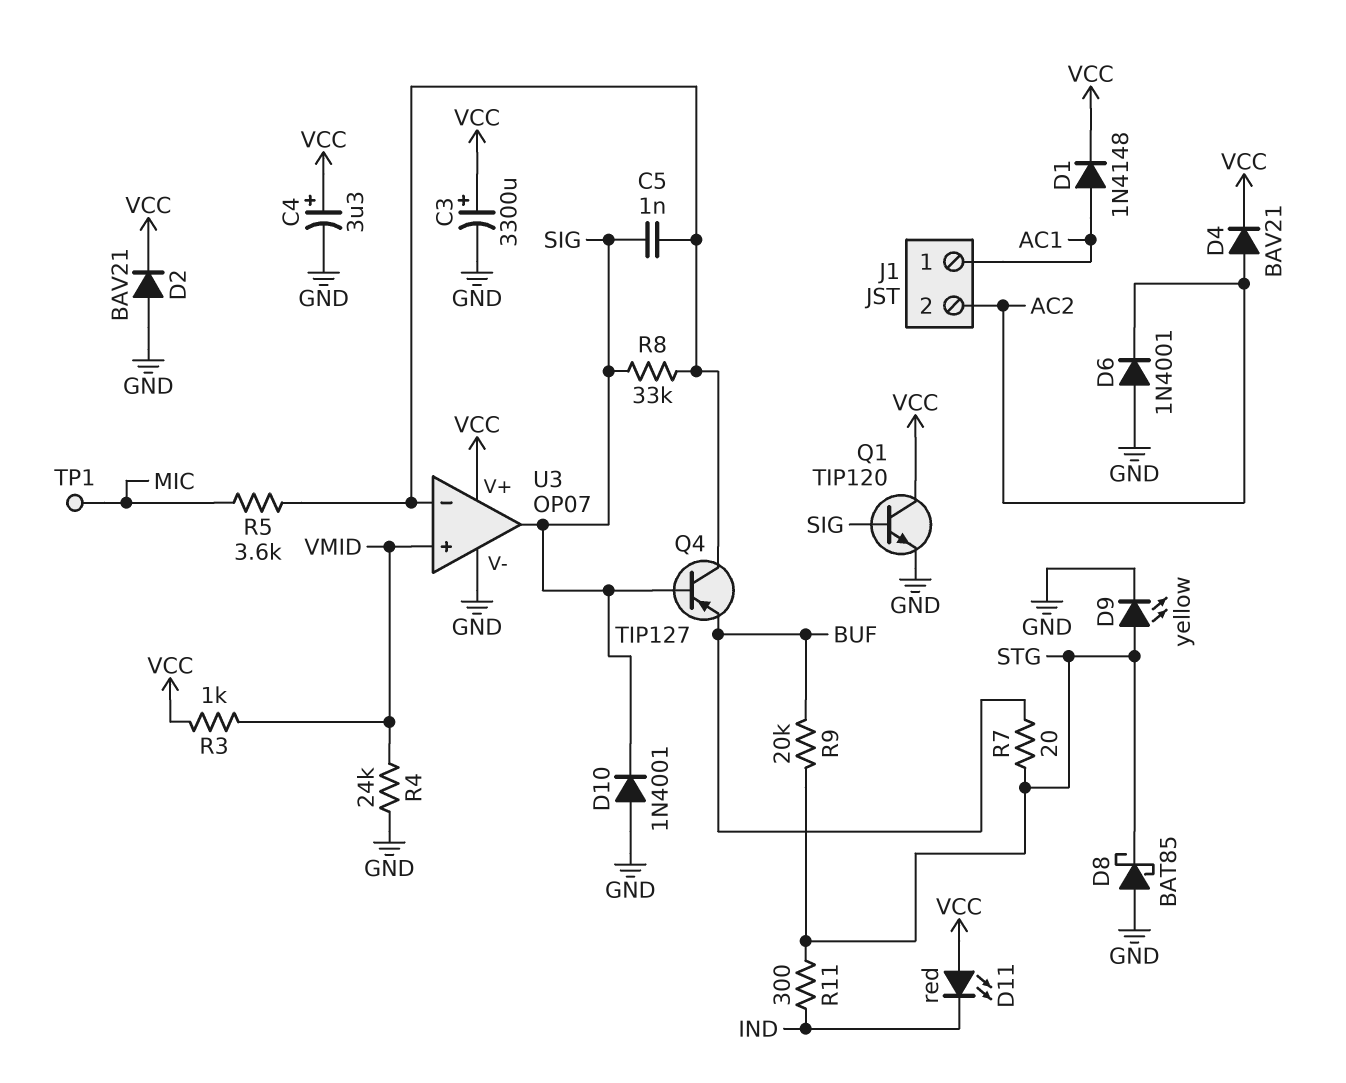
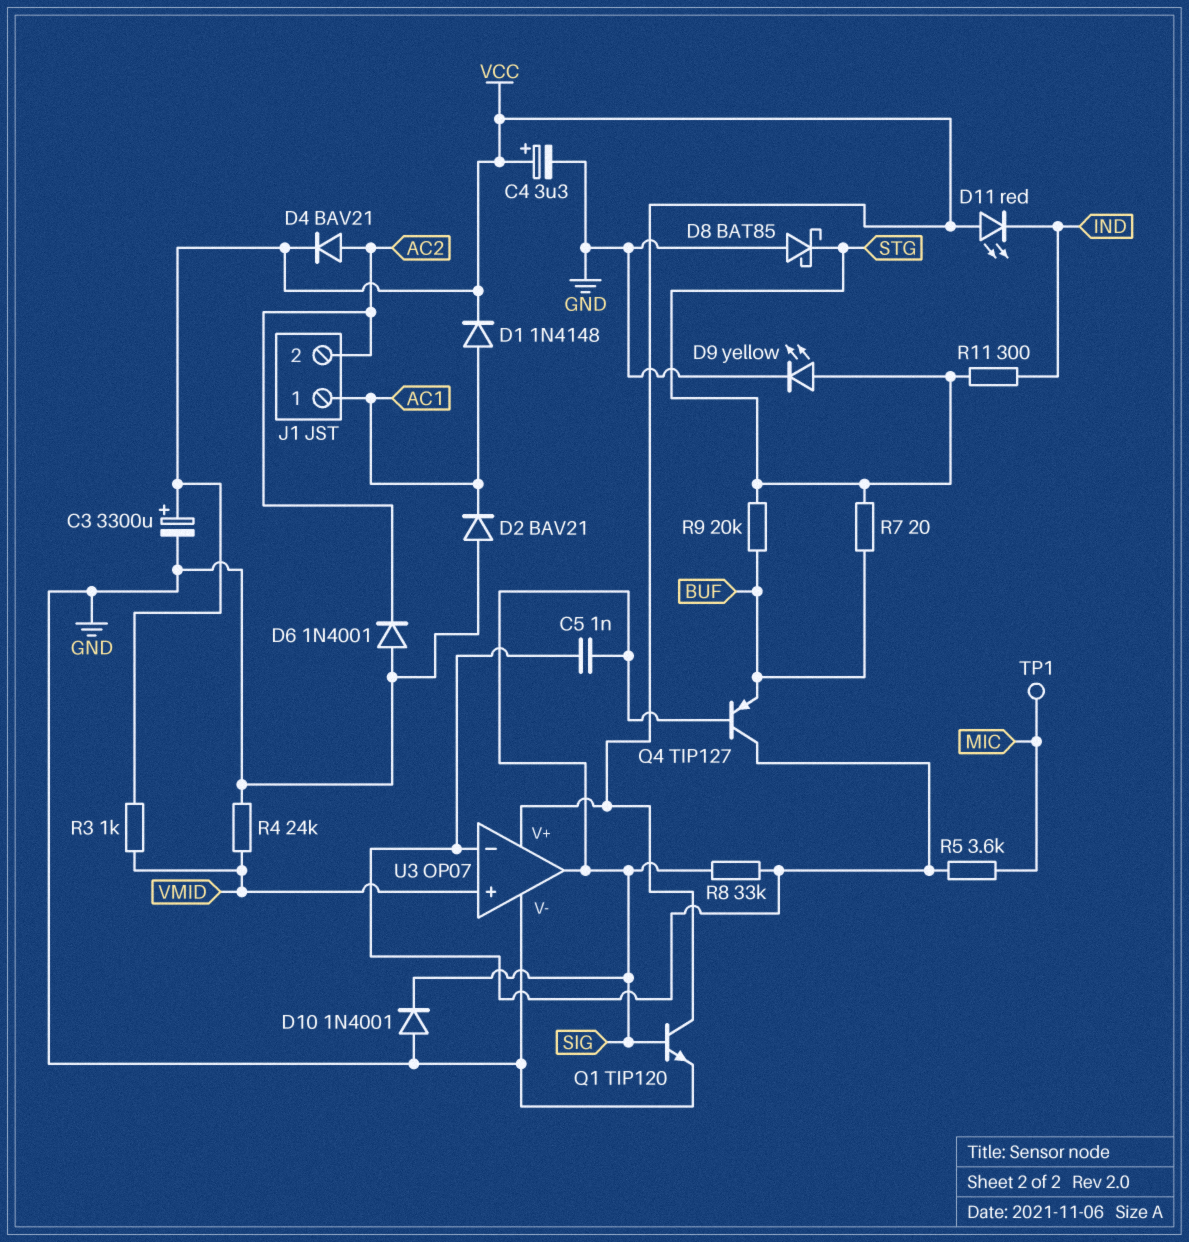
D2: diode BAV21 (A GND, K VCC) -> diode BAV21 (A GND, K AC1)

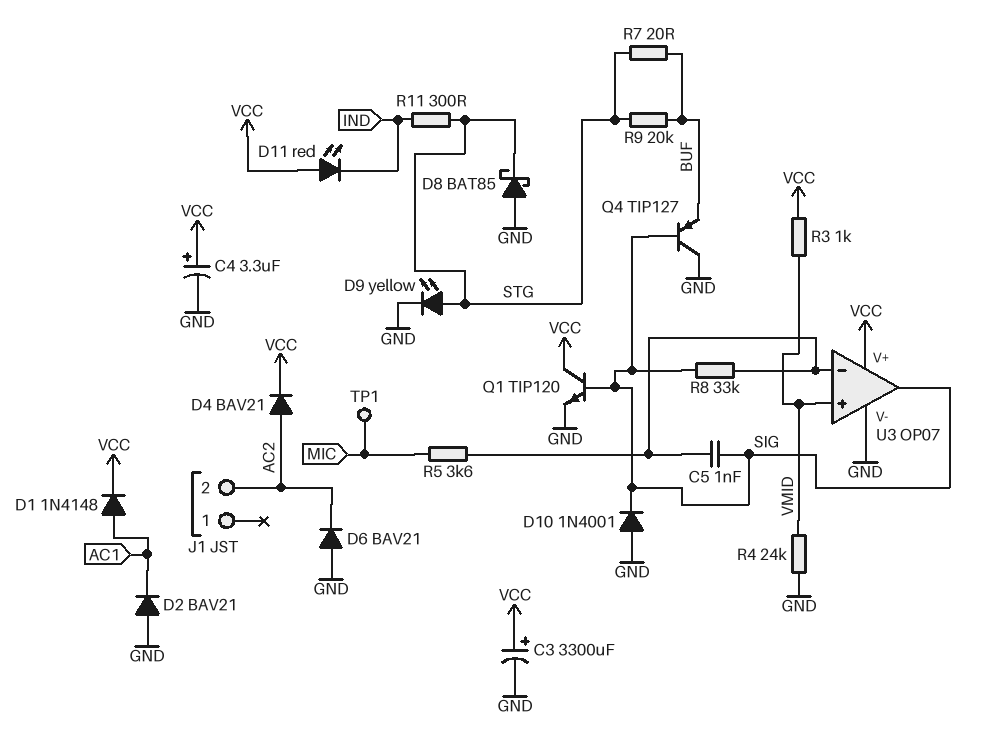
D6: diode 1N4001 (A GND, K AC2) -> diode BAV21 (A GND, K AC2)
J1 pin 1: AC1 -> none
Q4: PNP TIP127 (B SIG, C U3/in-, E BUF) -> PNP TIP127 (B SIG, C GND, E BUF)

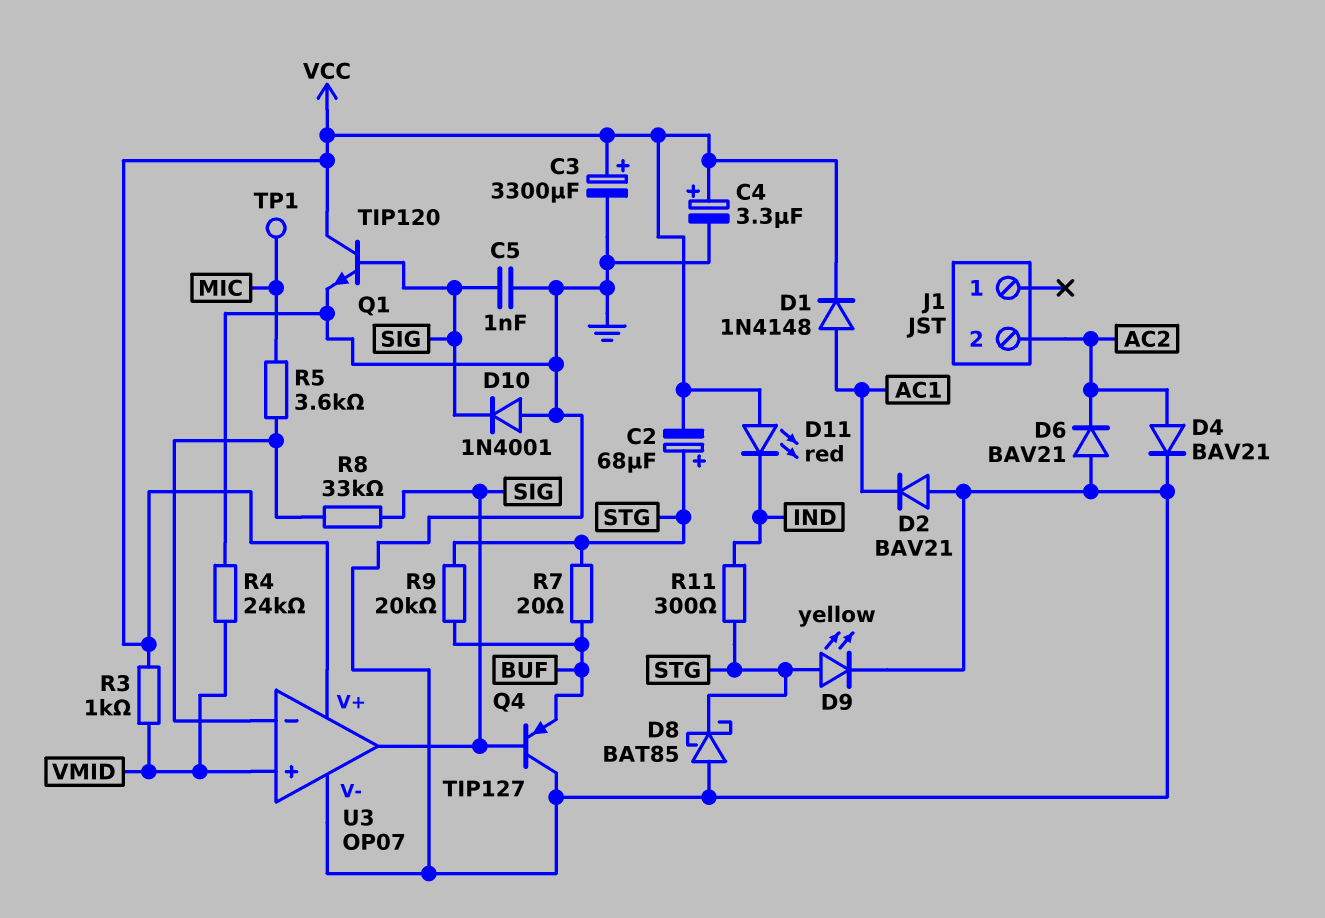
C2: none -> 68uF (plus STG, minus VCC)
C5: 1nF (SIG, U3/in-) -> 1nF (GND, SIG)
D4: diode BAV21 (A AC2, K VCC) -> diode BAV21 (A AC2, K GND)

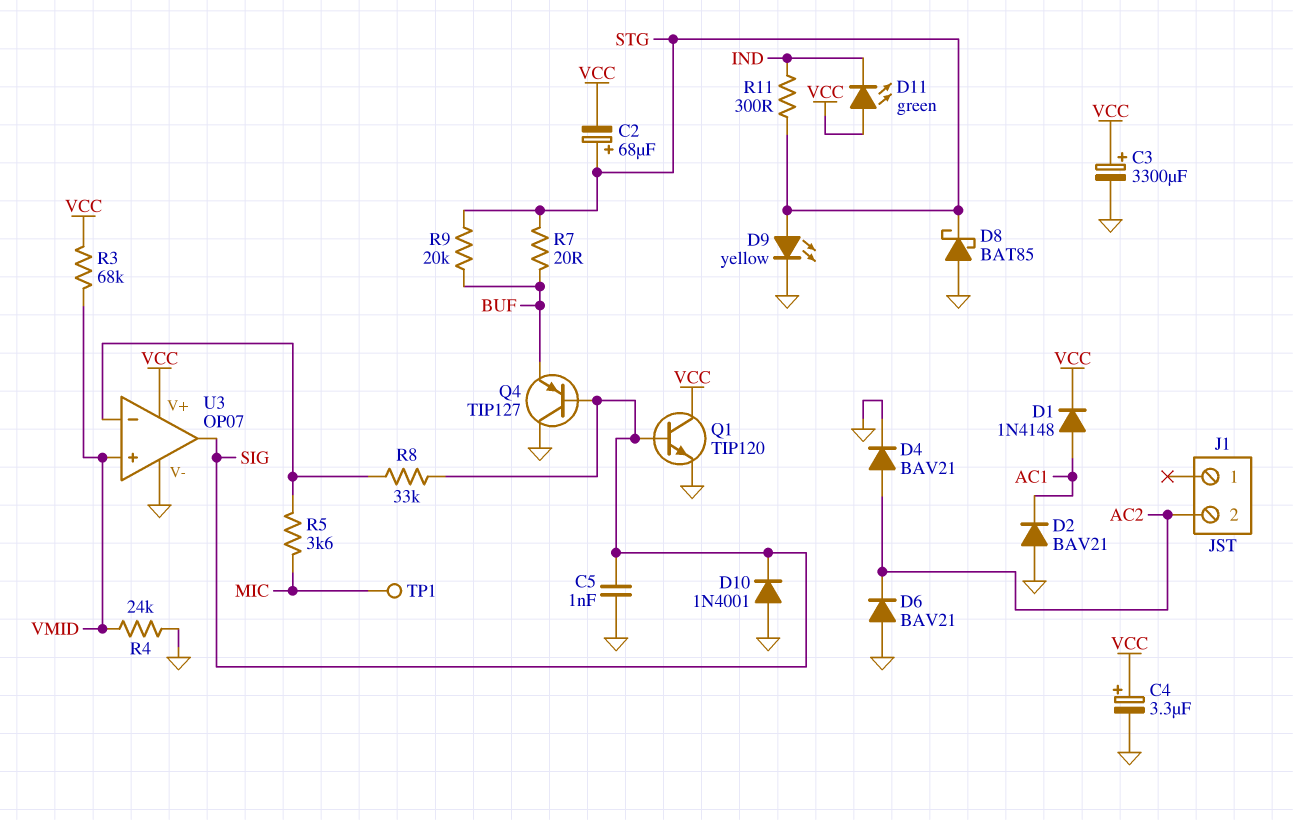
D11: LED red (A VCC, K IND) -> LED green (A VCC, K IND)
R3: 1k (VCC, VMID) -> 68k (VCC, VMID)

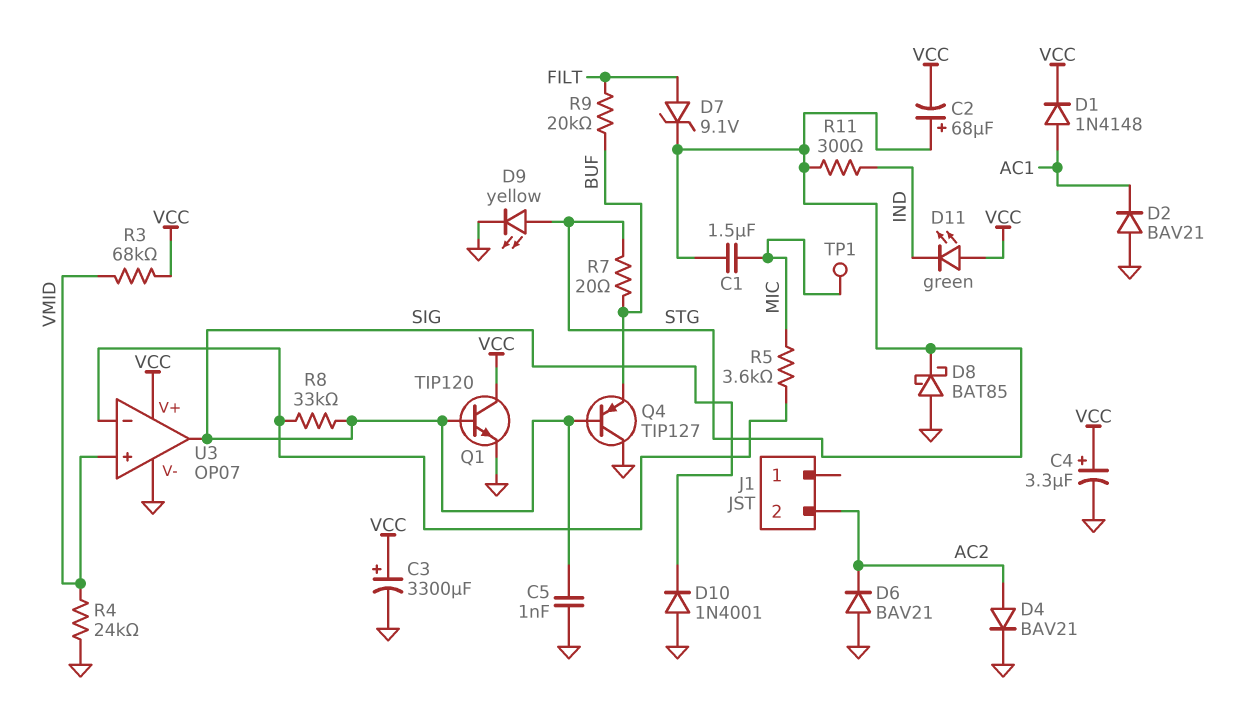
C1: none -> 1.5uF (MIC, STG)
D7: none -> zener 9.1V (A FILT, K STG)
R9: 20k (BUF, STG) -> 20k (BUF, FILT)

